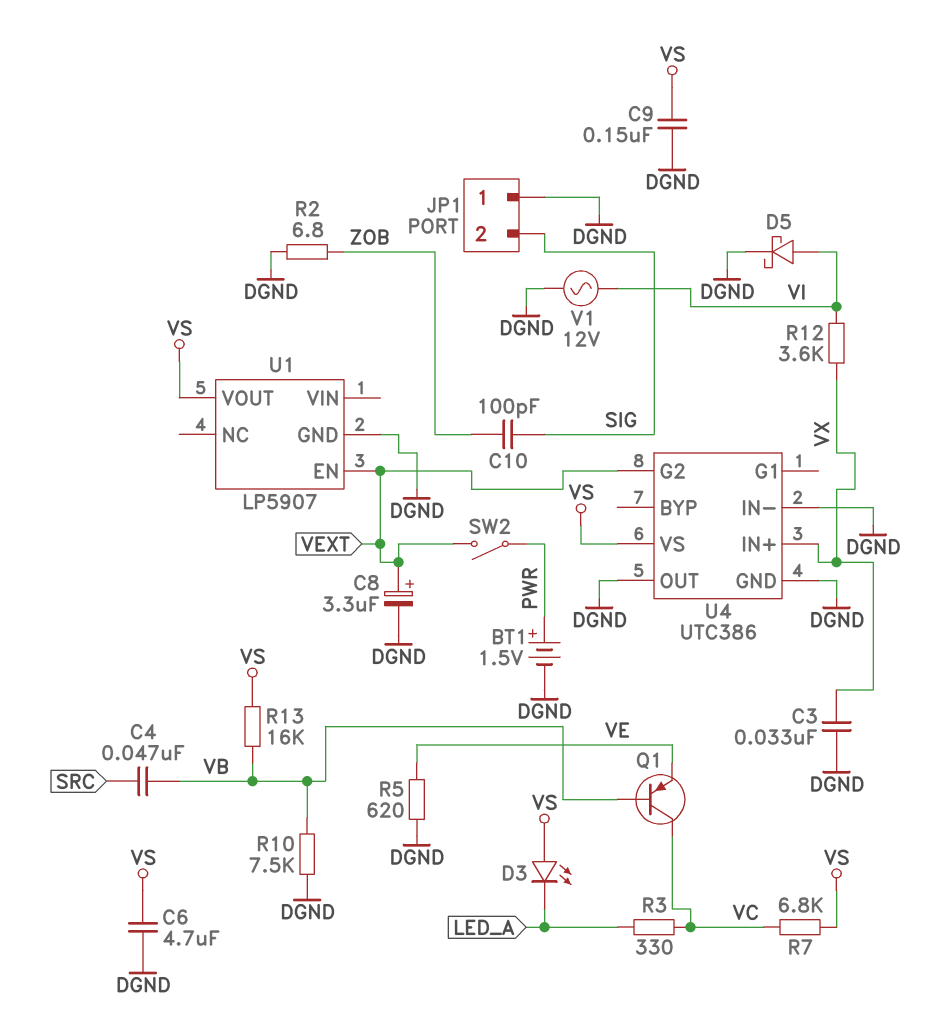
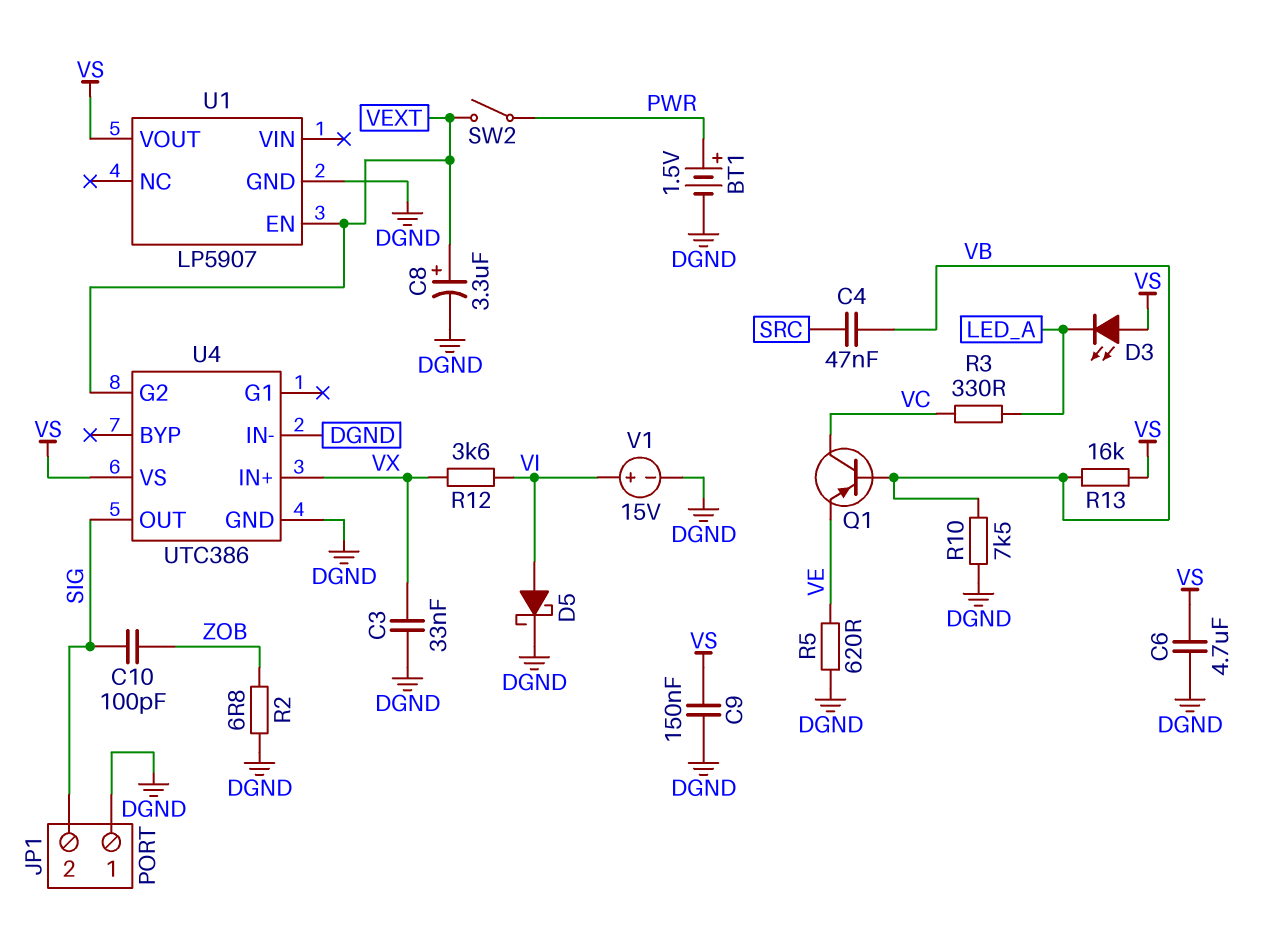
R7: 6.8k (VC, VS) -> none
U4 pin OUT: DGND -> SIG
V1: AC 12V (DGND, VI) -> 15V (plus VI, minus DGND)

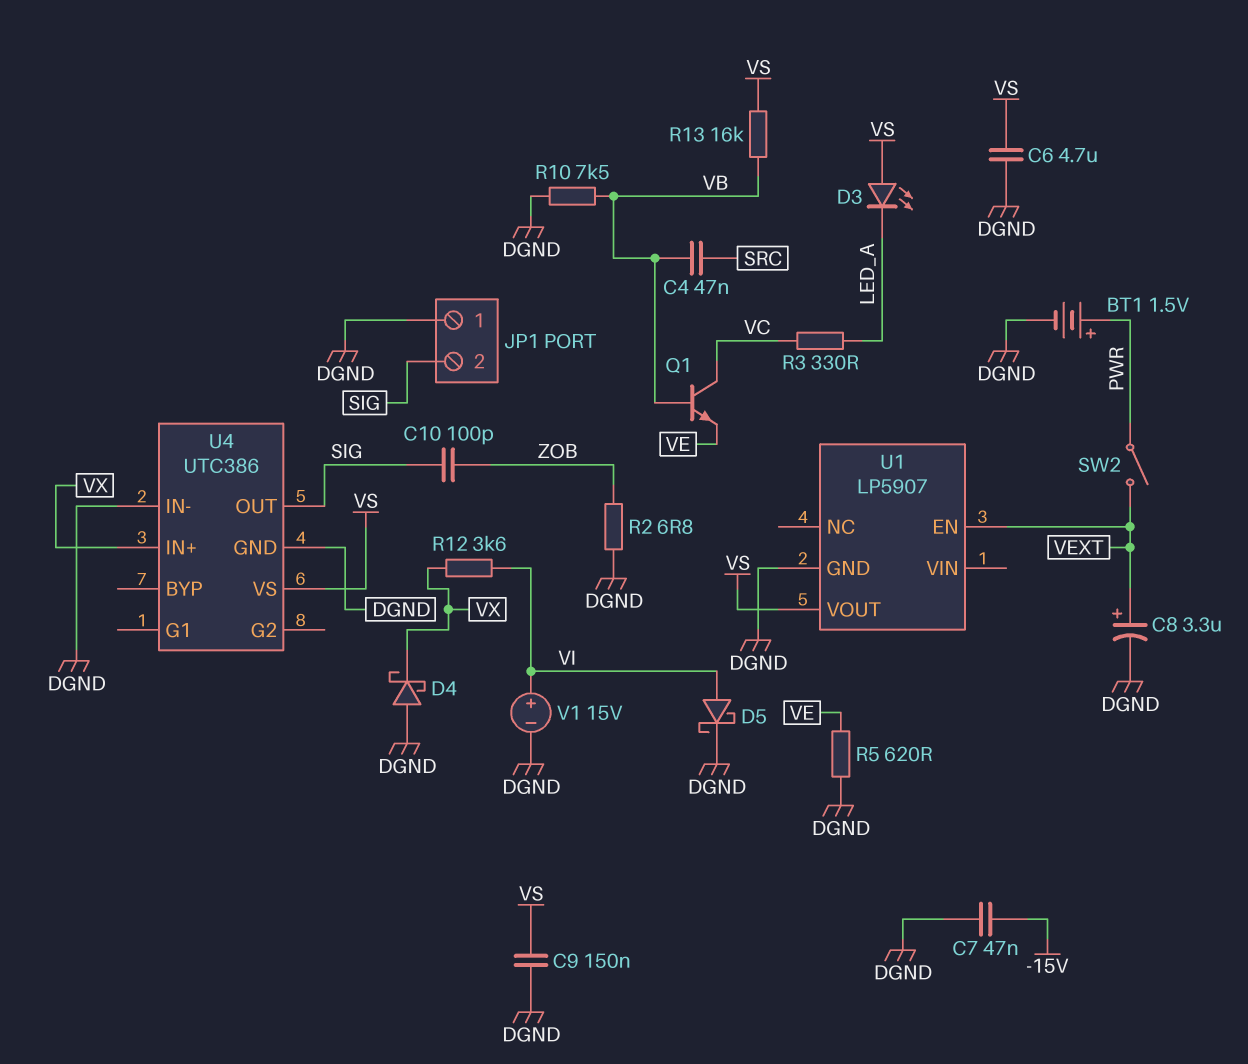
C3: 33nF (DGND, VX) -> none
C7: none -> 47nF (-15V, DGND)
D4: none -> schottky (A DGND, K VX)
Q1: PNP (B VB, C VC, E VE) -> NPN (B VB, C VC, E VE)
U4 pin G2: VEXT -> none

